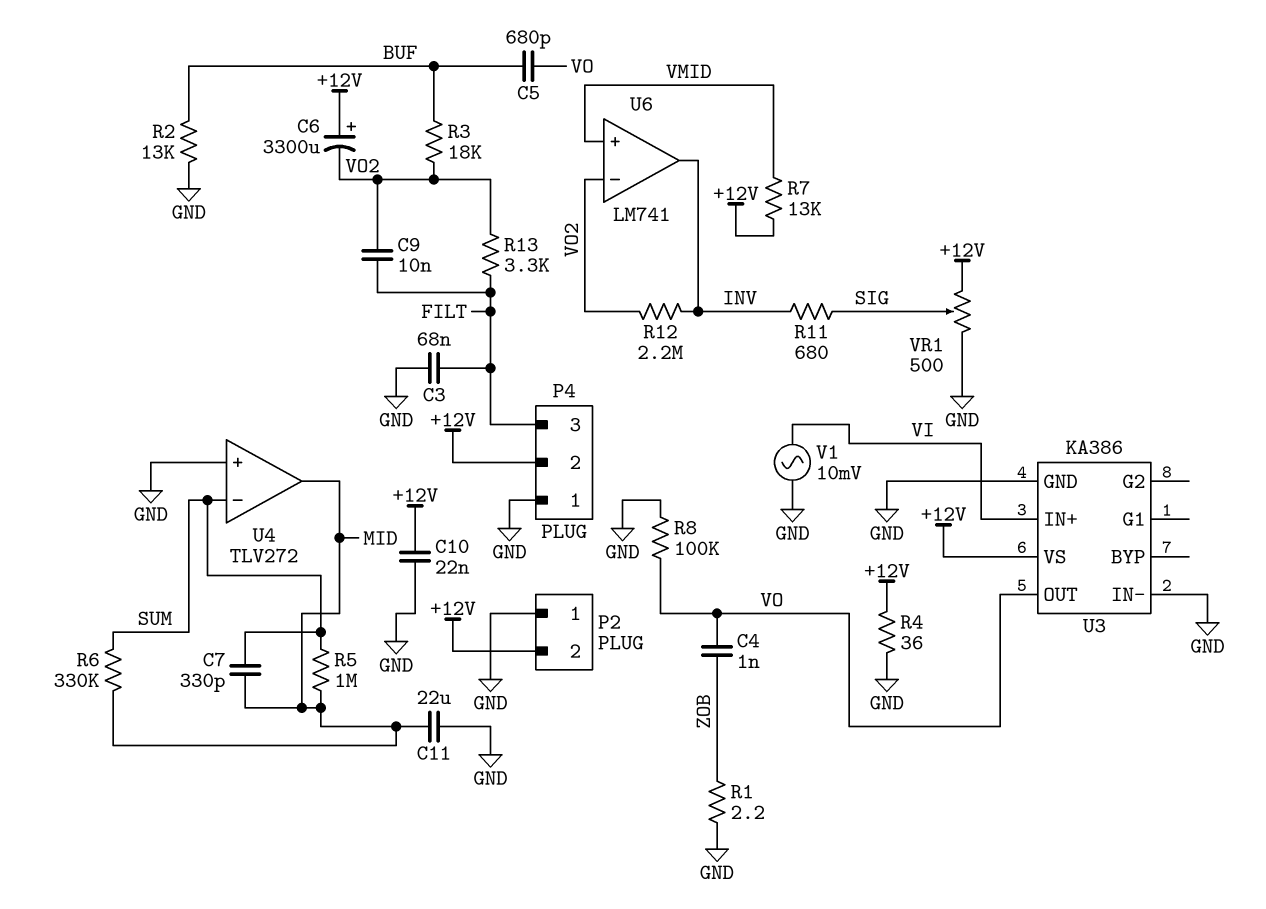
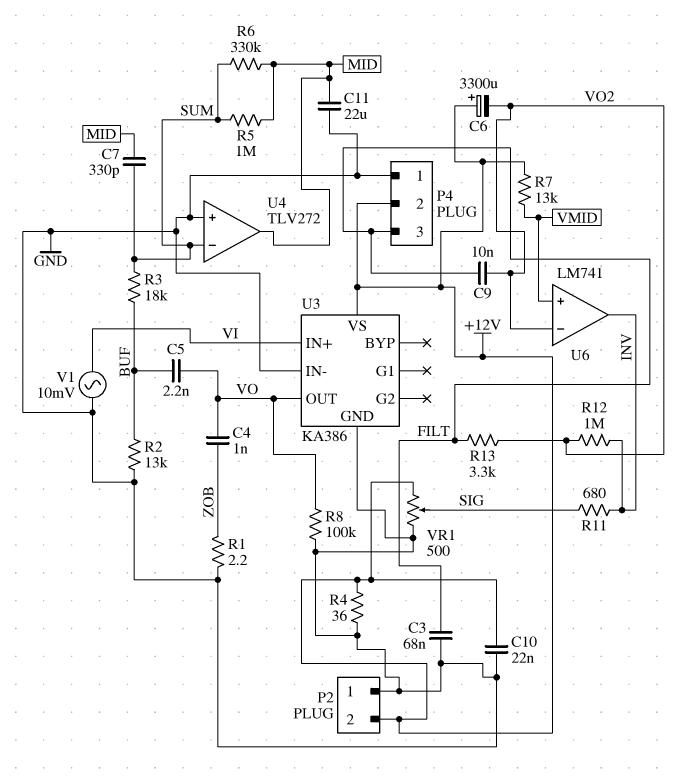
C5: 680pF (BUF, VO) -> 2.2nF (BUF, VO)
R3: 18k (BUF, VO2) -> 18k (BUF, SUM)
R12: 2.2M (INV, VO2) -> 1M (INV, VO2)

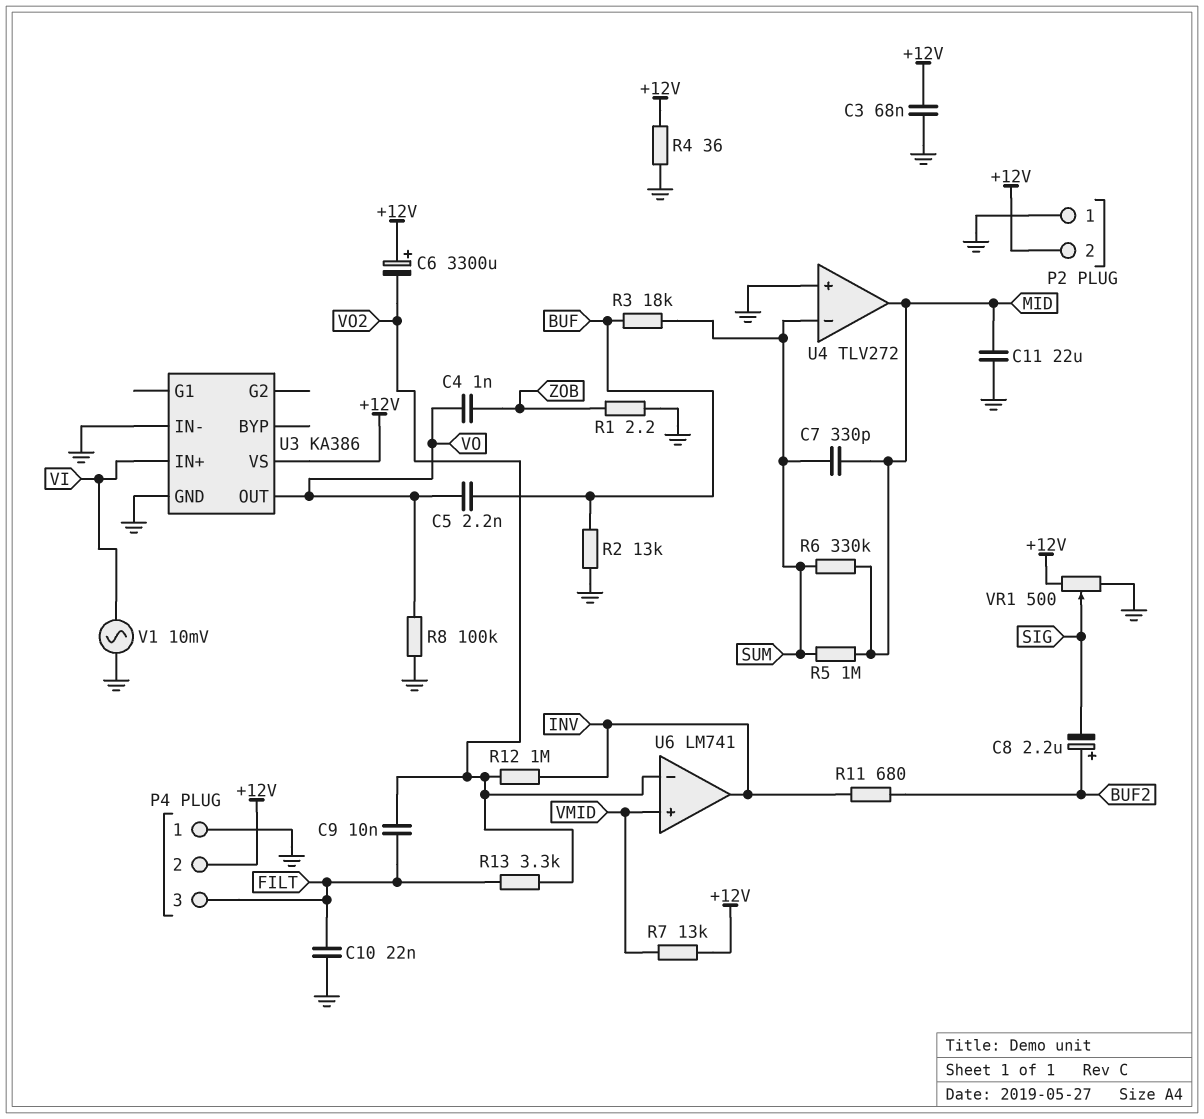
C3: 68nF (FILT, GND) -> 68nF (+12V, GND)
C8: none -> 2.2uF (plus BUF2, minus SIG)
C10: 22nF (+12V, GND) -> 22nF (FILT, GND)
R11: 680 (INV, SIG) -> 680 (BUF2, INV)

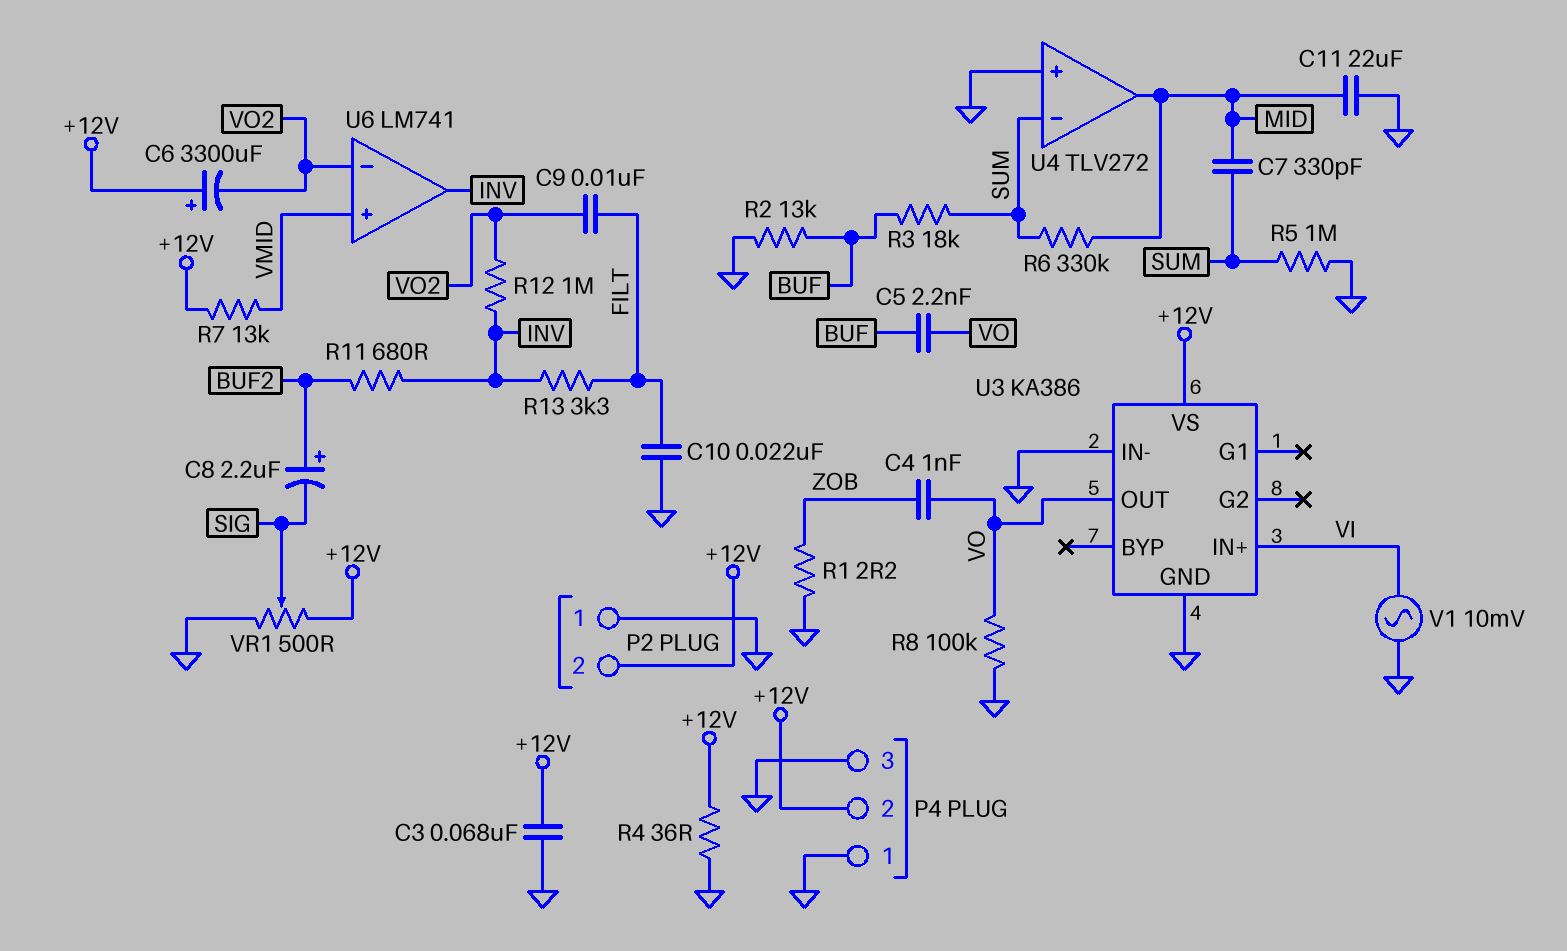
P4 pin 3: FILT -> GND
R5: 1M (MID, SUM) -> 1M (GND, SUM)
R13: 3.3k (FILT, VO2) -> 3.3k (FILT, INV)

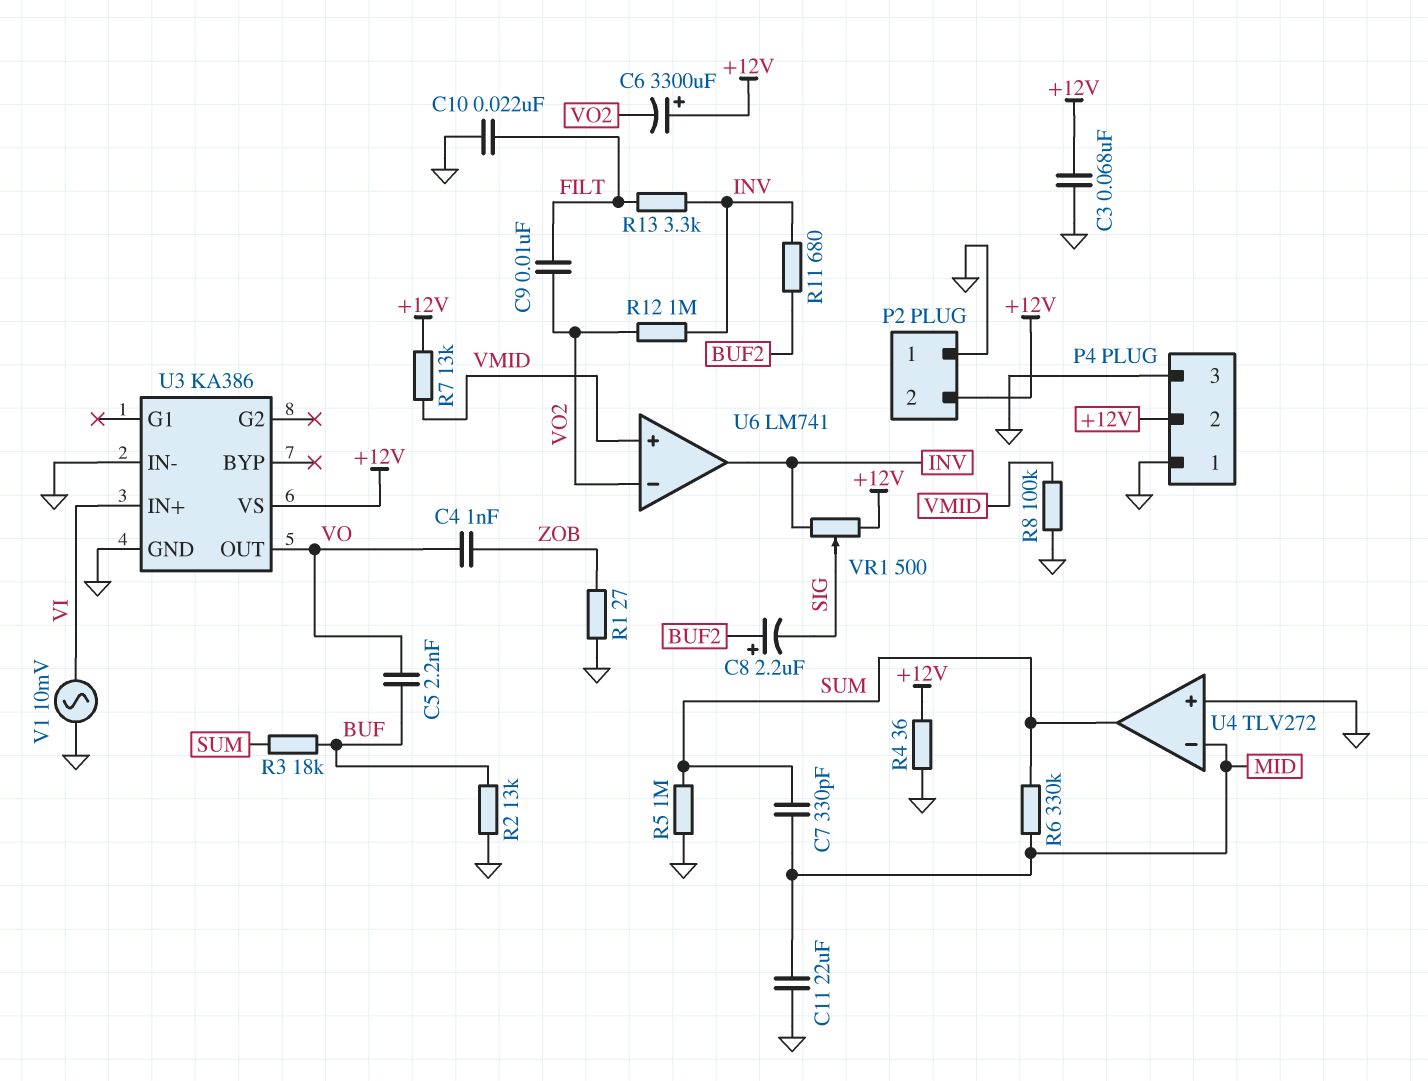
R1: 2.2 (GND, ZOB) -> 27 (GND, ZOB)
R8: 100k (GND, VO) -> 100k (GND, VMID)
U4 pin in-: SUM -> MID
U4 pin out: MID -> SUM
VR1: 500 (+12V, GND, wiper SIG) -> 500 (+12V, INV, wiper SIG)

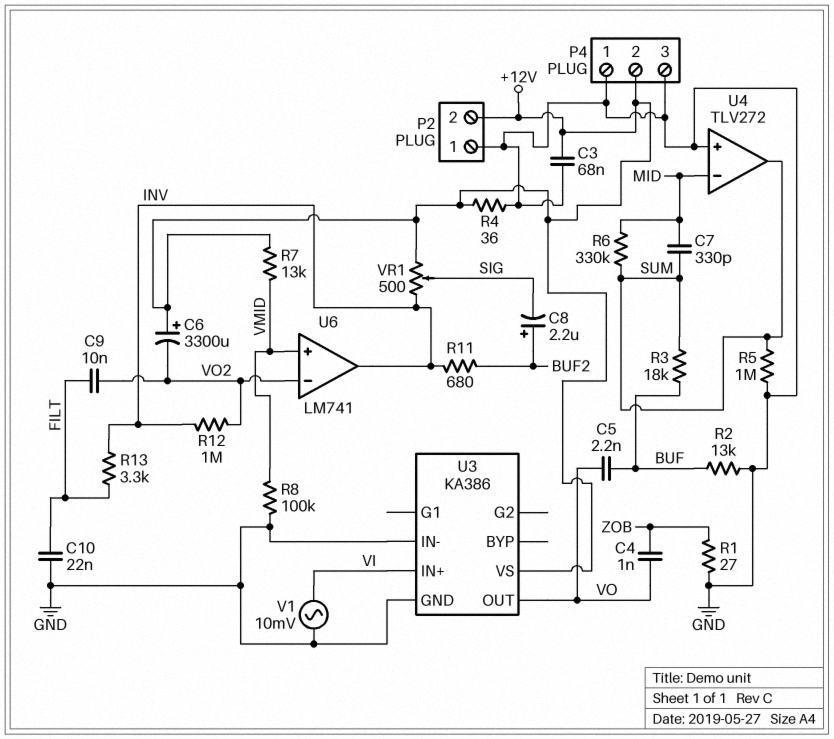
C11: 22uF (GND, MID) -> none

